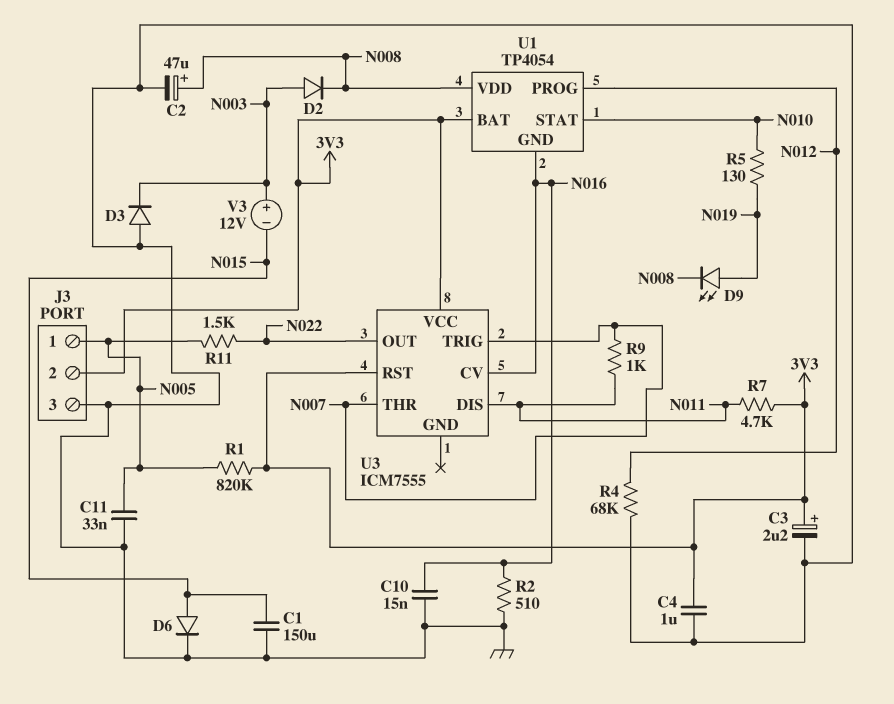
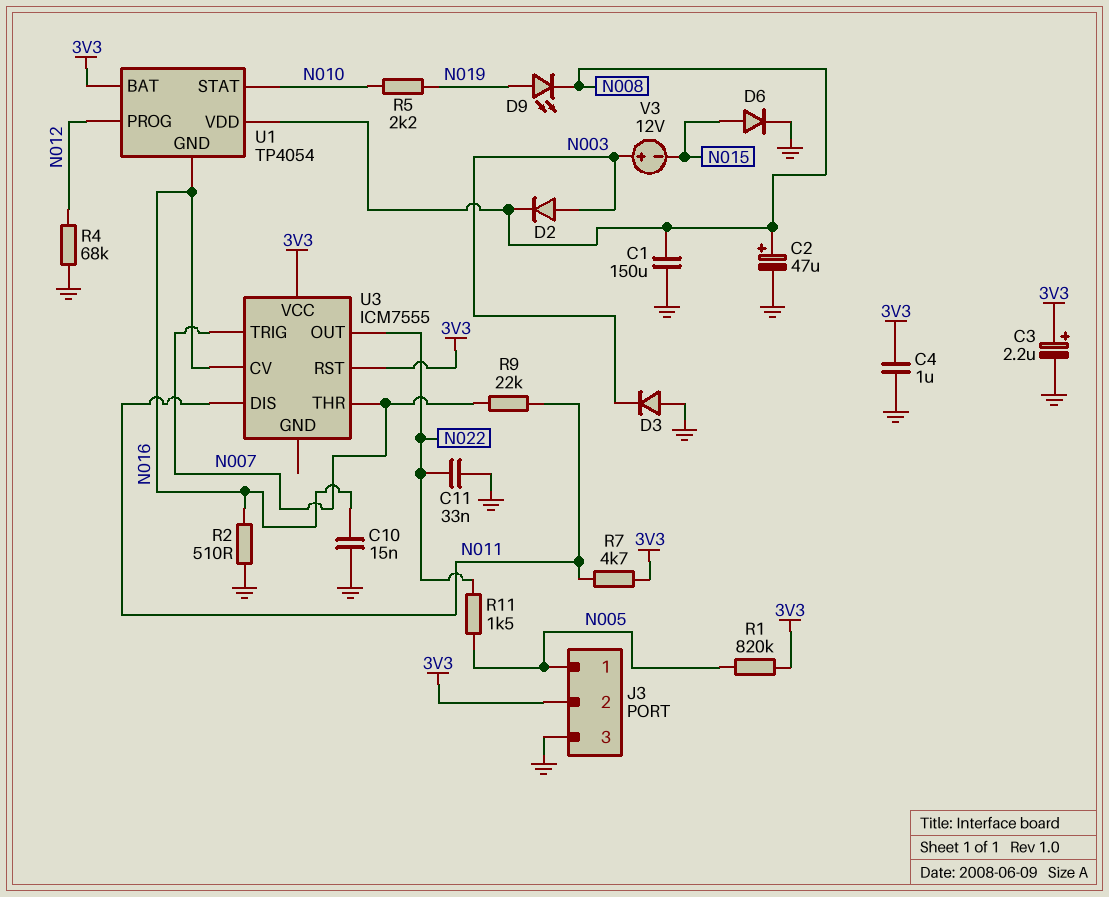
C1: 150uF (GND, N015) -> 150uF (GND, N008)
C11: 33nF (GND, N005) -> 33nF (GND, N022)
R5: 130 (N010, N019) -> 2.2k (N010, N019)
R9: 1k (N007, N011) -> 22k (N007, N011)

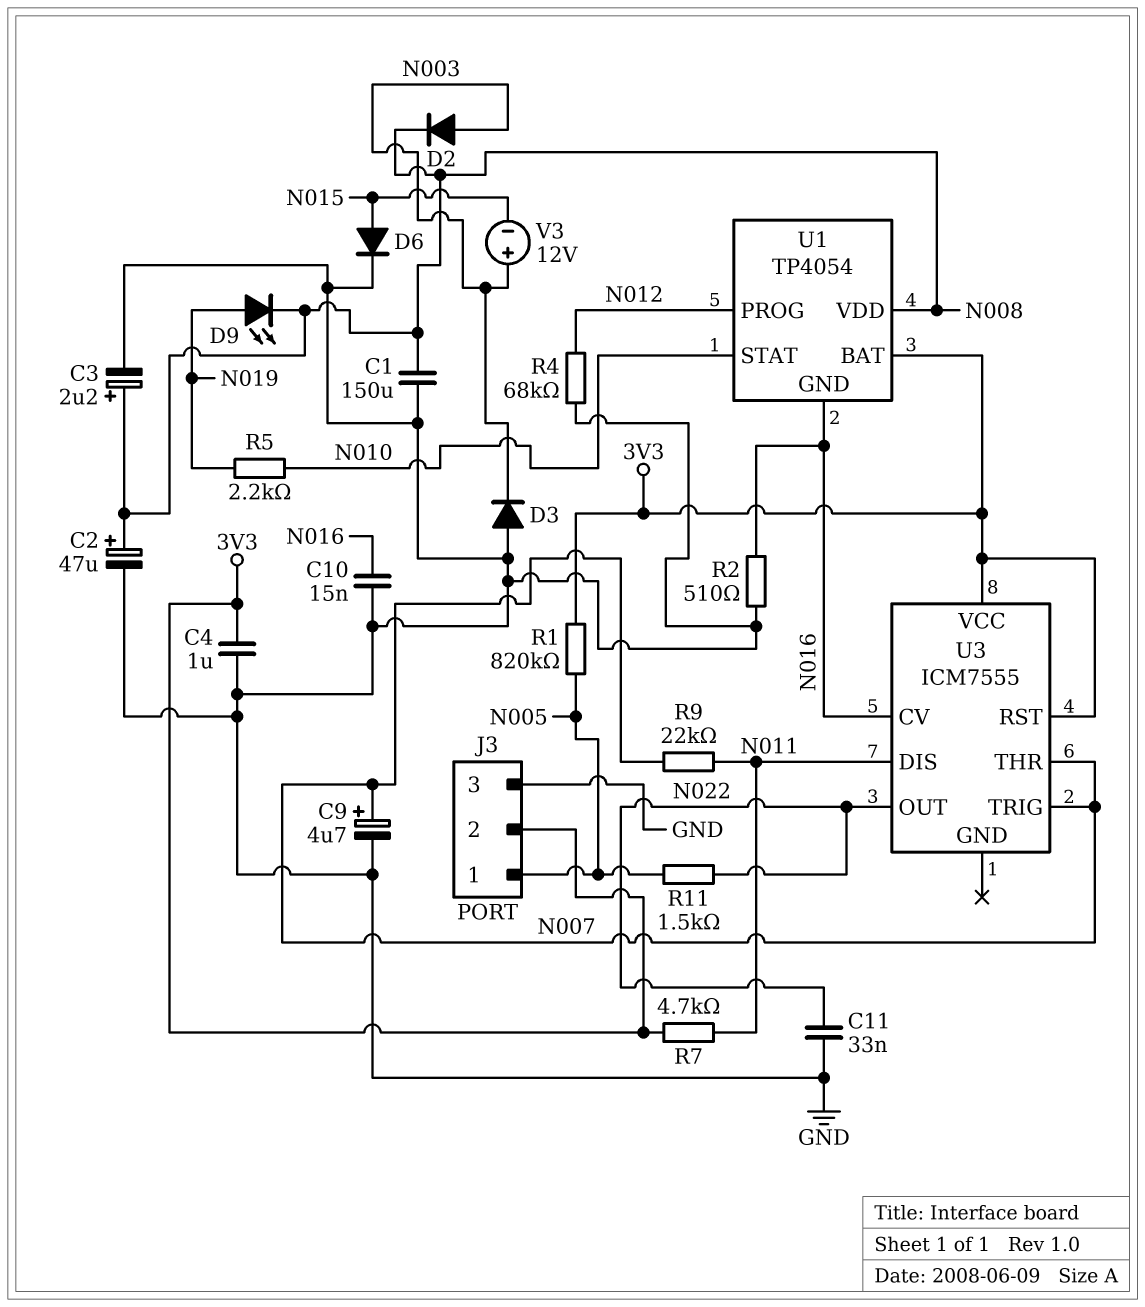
C3: 2.2uF (plus 3V3, minus GND) -> 2.2uF (plus N008, minus GND)
C9: none -> 4.7uF (plus N007, minus GND)

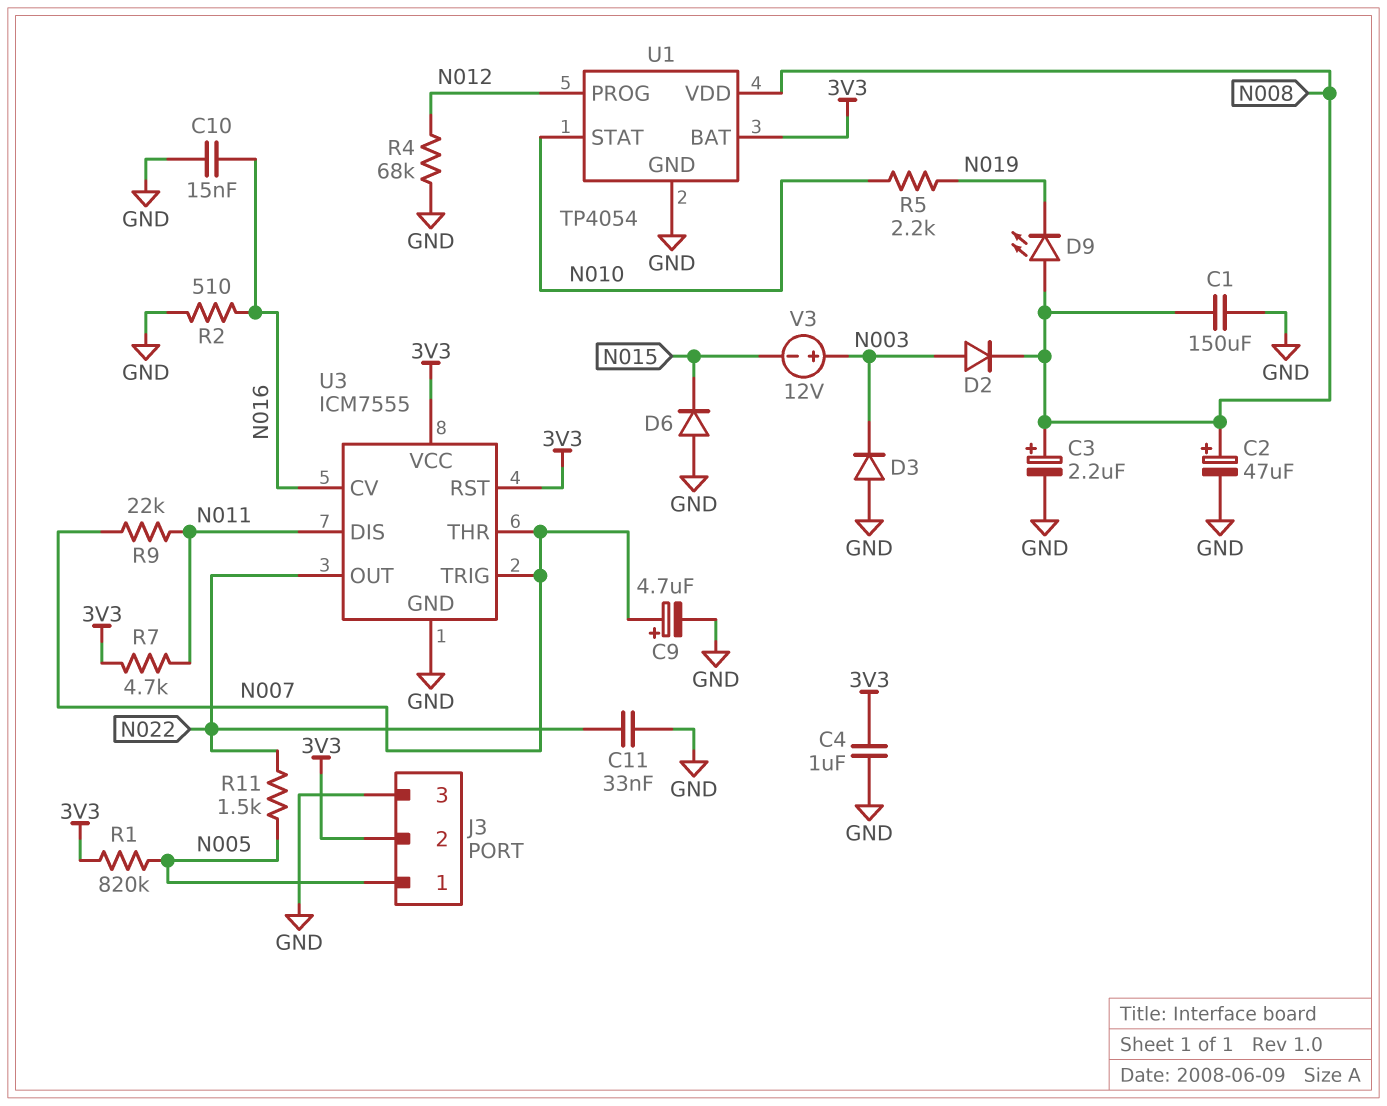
D6: diode (A N015, K GND) -> diode (A GND, K N015)
D9: LED (A N019, K N008) -> LED (A N008, K N019)
U1 pin GND: N016 -> GND
U3 pin GND: none -> GND

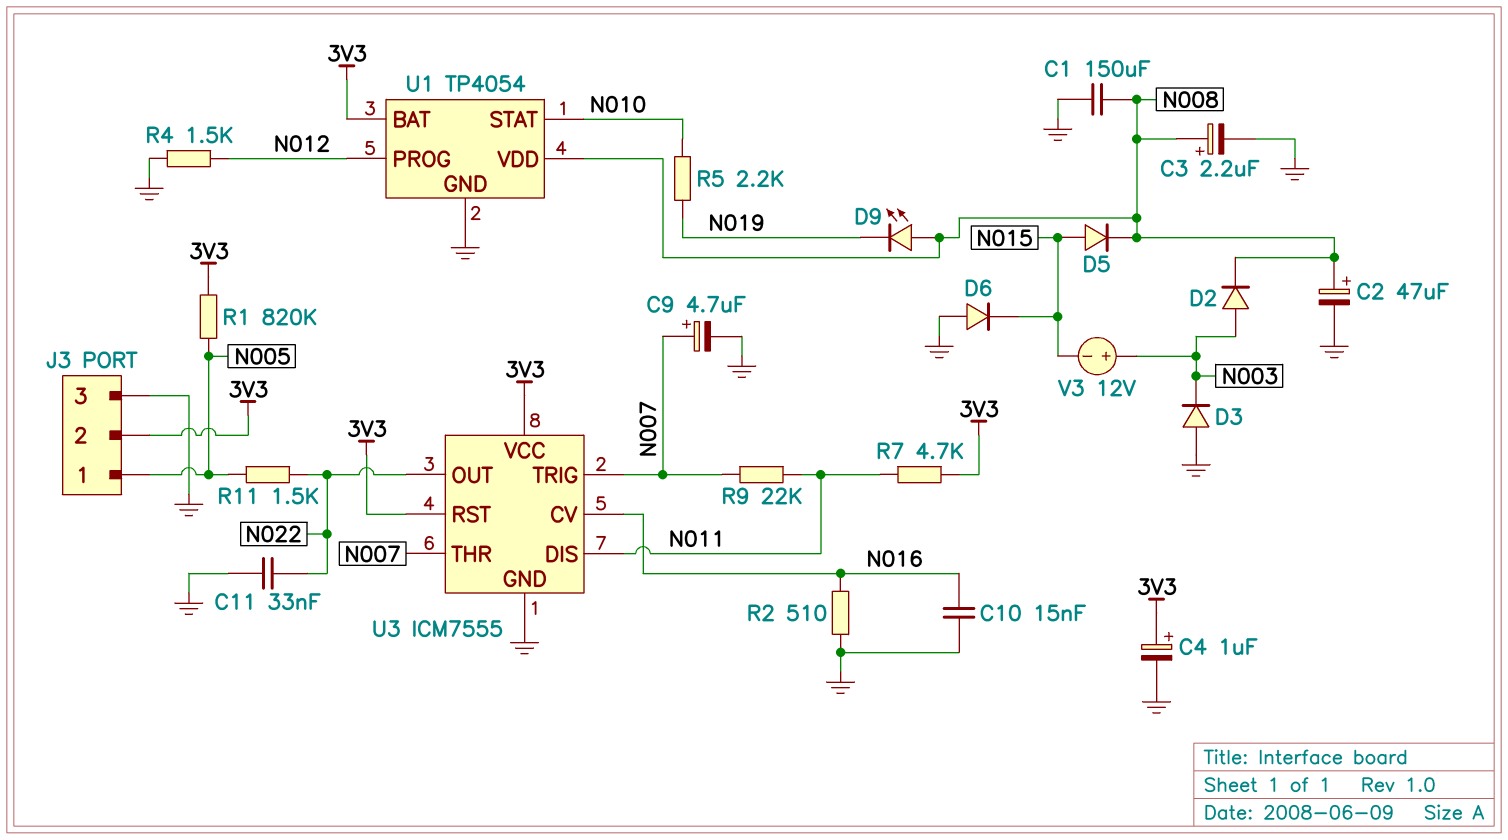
C4: 1uF (3V3, GND) -> 1uF (plus 3V3, minus GND)
D5: none -> diode (A N015, K N008)
R4: 68k (GND, N012) -> 1.5k (GND, N012)

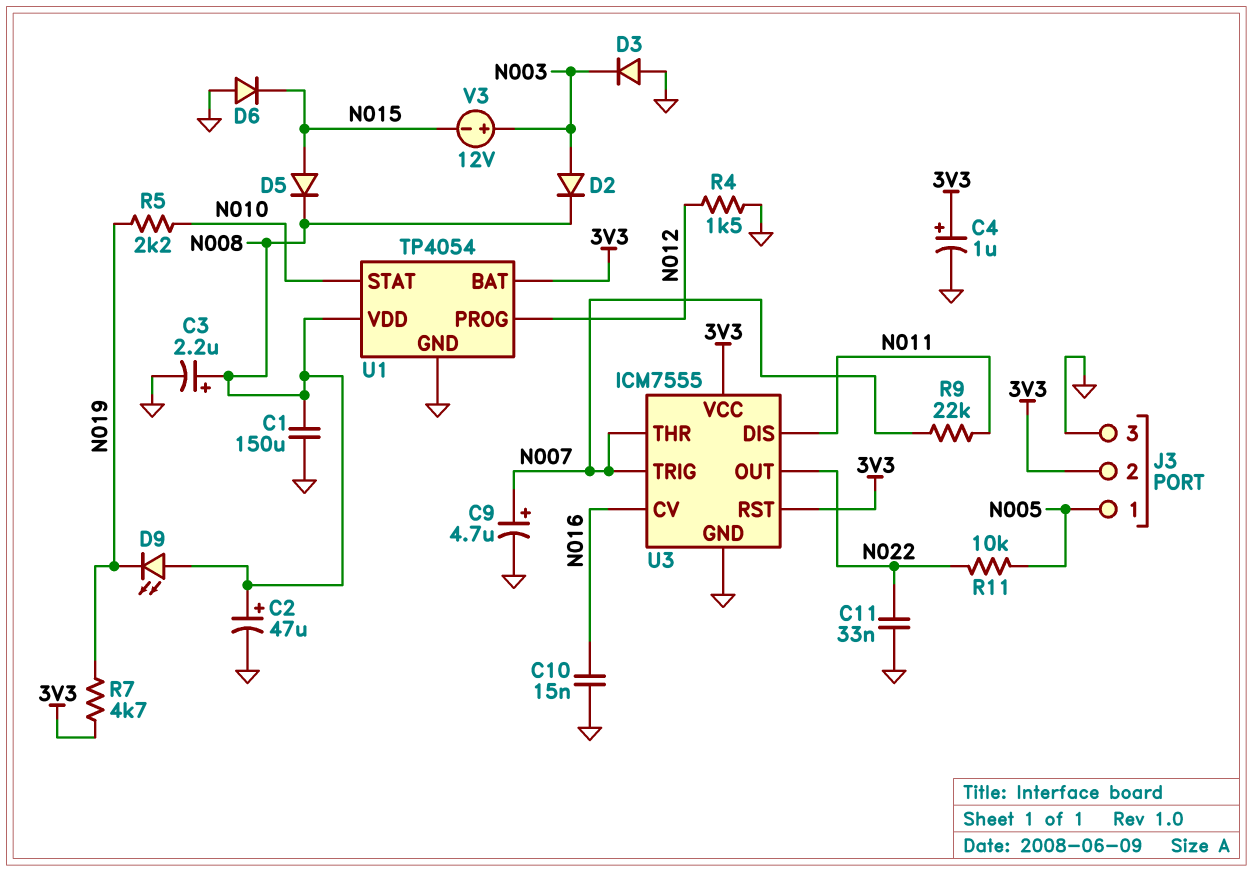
R1: 820k (3V3, N005) -> none
R2: 510 (GND, N016) -> none
R7: 4.7k (3V3, N011) -> 4.7k (3V3, N019)
R11: 1.5k (N005, N022) -> 10k (N005, N022)

